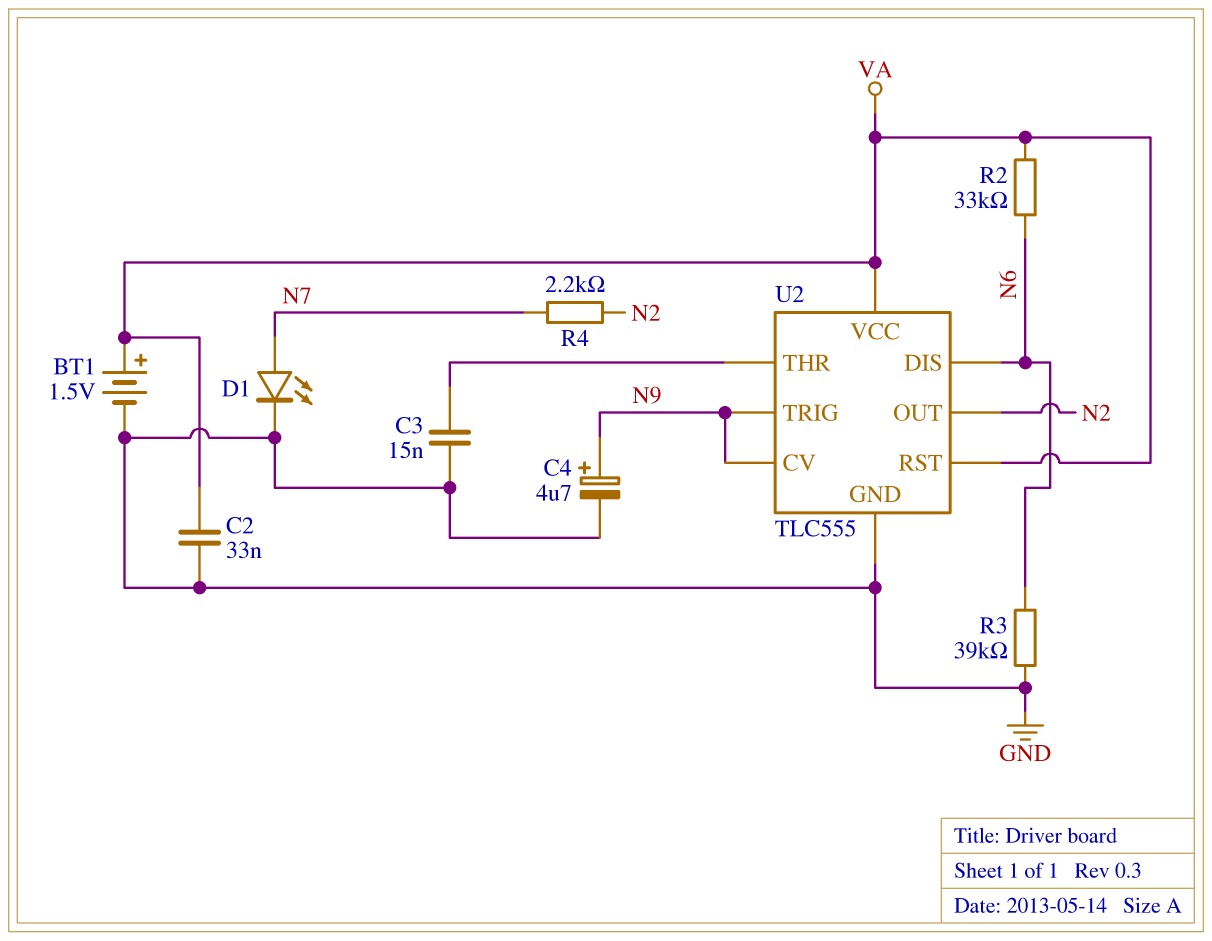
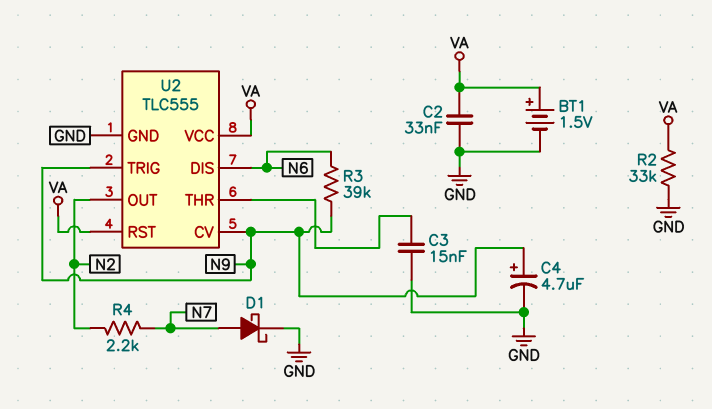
D1: LED (A N7, K GND) -> schottky (A N7, K GND)
R2: 33k (N6, VA) -> 33k (GND, VA)
R3: 39k (GND, N6) -> 39k (N6, N9)

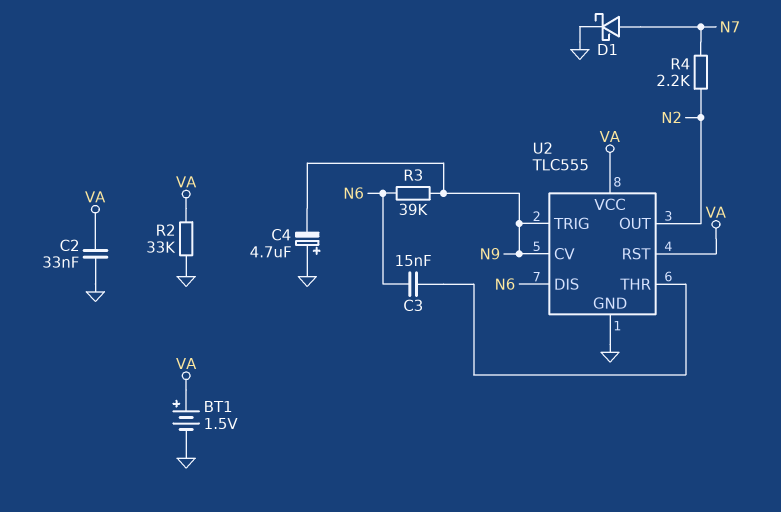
C3: 15nF (GND, U2/THR) -> 15nF (N6, U2/THR)
C4: 4.7uF (plus N9, minus GND) -> 4.7uF (plus GND, minus N9)

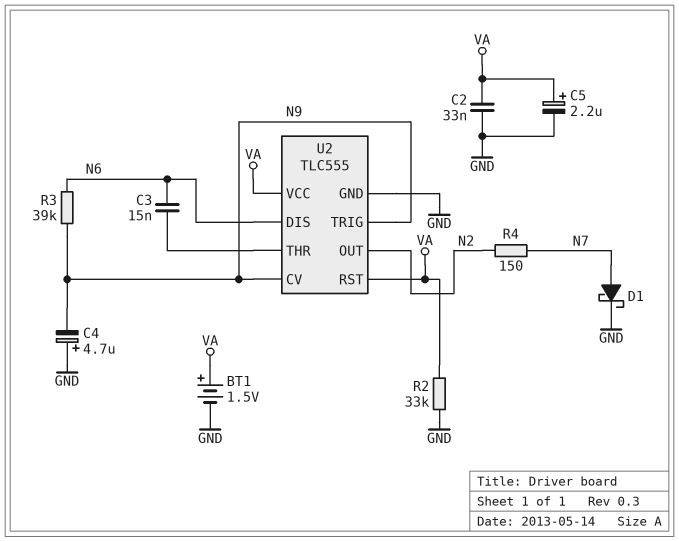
C5: none -> 2.2uF (plus VA, minus GND)
R4: 2.2k (N2, N7) -> 150 (N2, N7)

